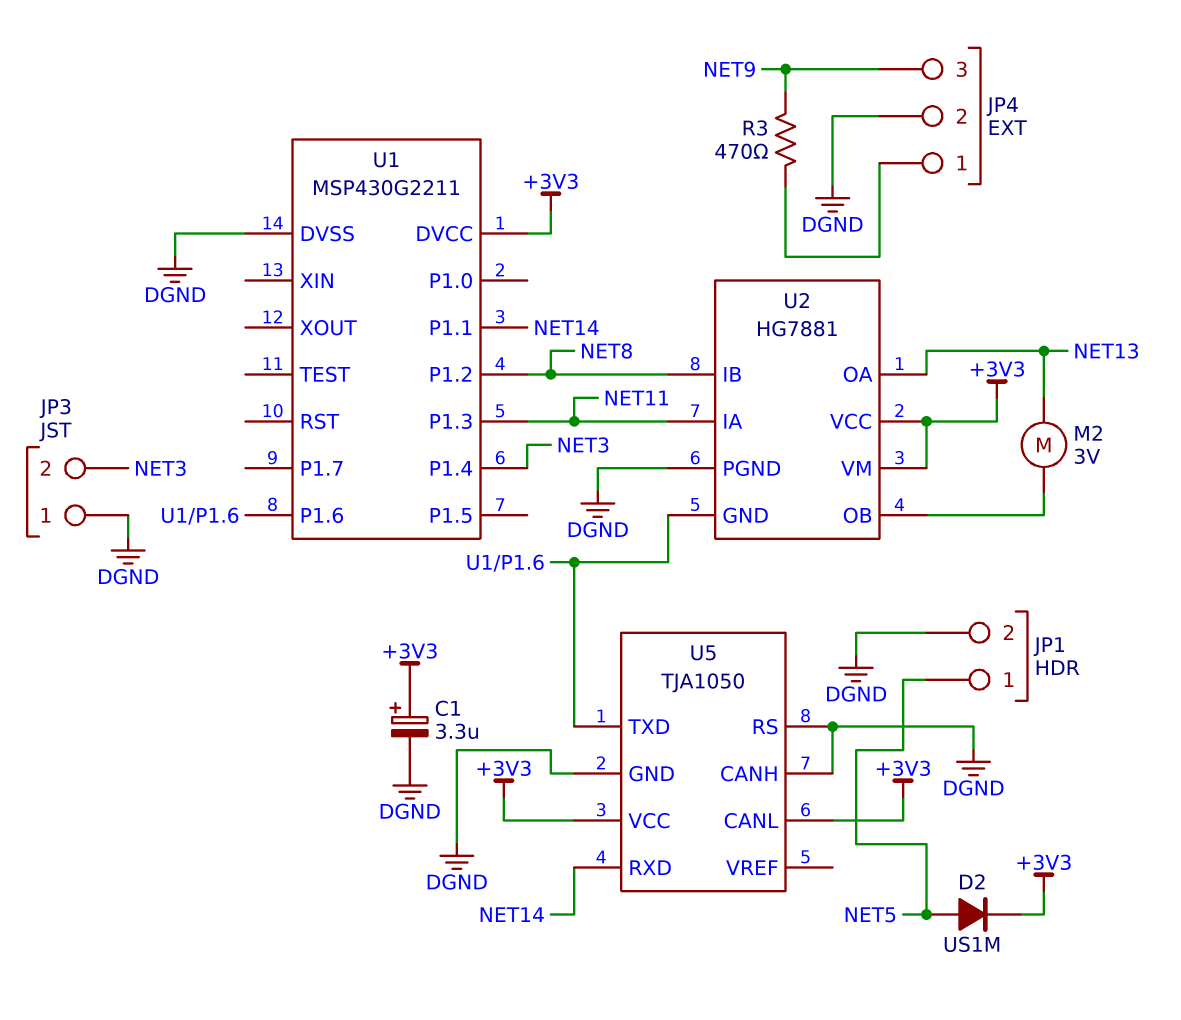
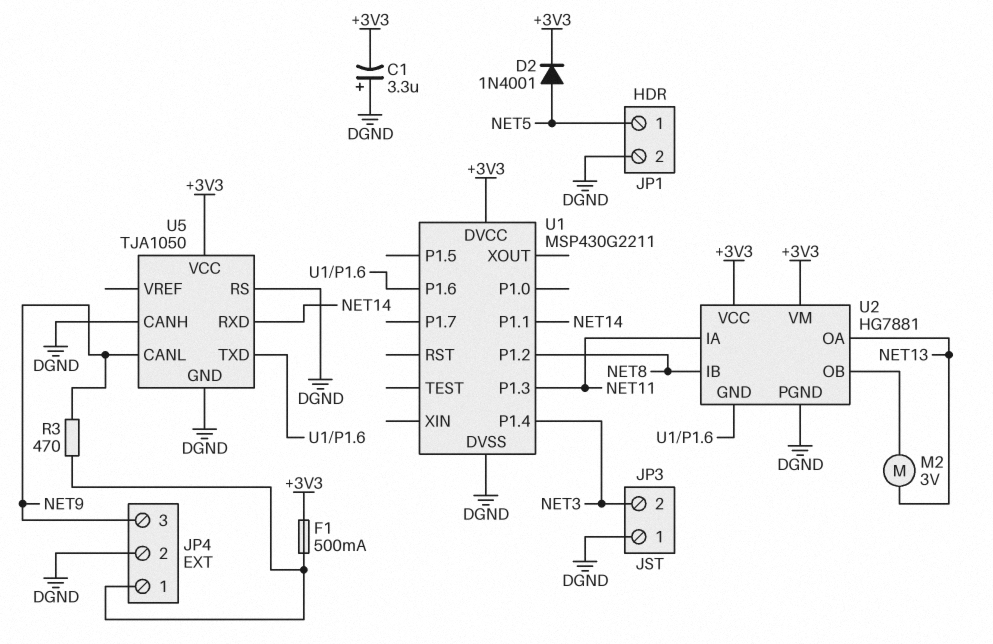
C1: 3.3uF (plus +3V3, minus DGND) -> 3.3uF (plus DGND, minus +3V3)
D2: diode US1M (A NET5, K +3V3) -> diode 1N4001 (A NET5, K +3V3)
F1: none -> 500mA (+3V3, JP4/1)
U5 pin CANL: +3V3 -> NET9

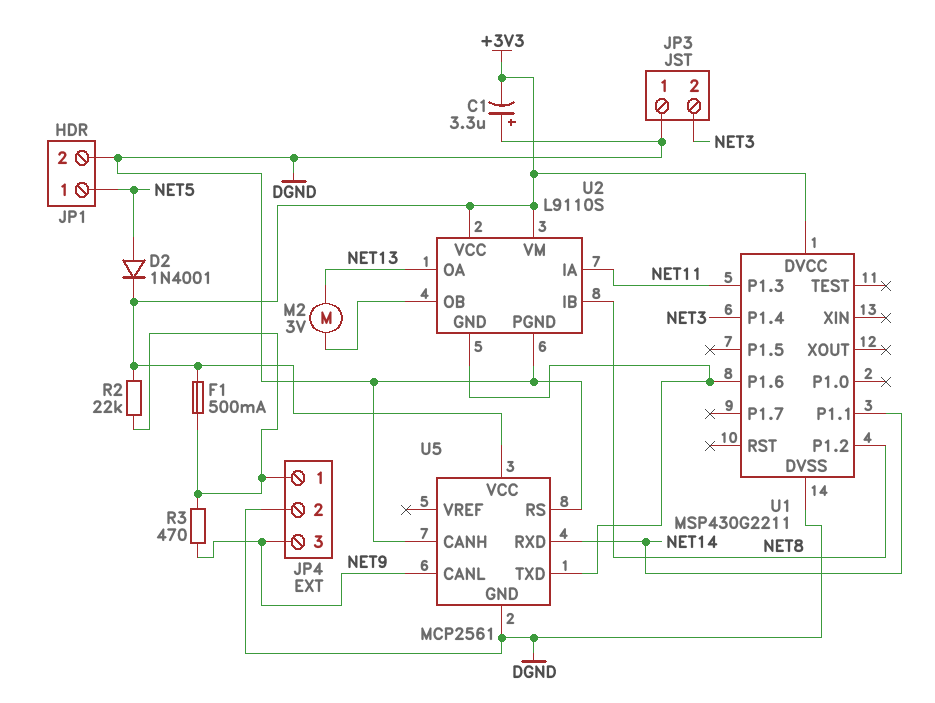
R2: none -> 22k (+3V3, JP4/1)
U2: HG7881 -> L9110S
U5: TJA1050 -> MCP2561

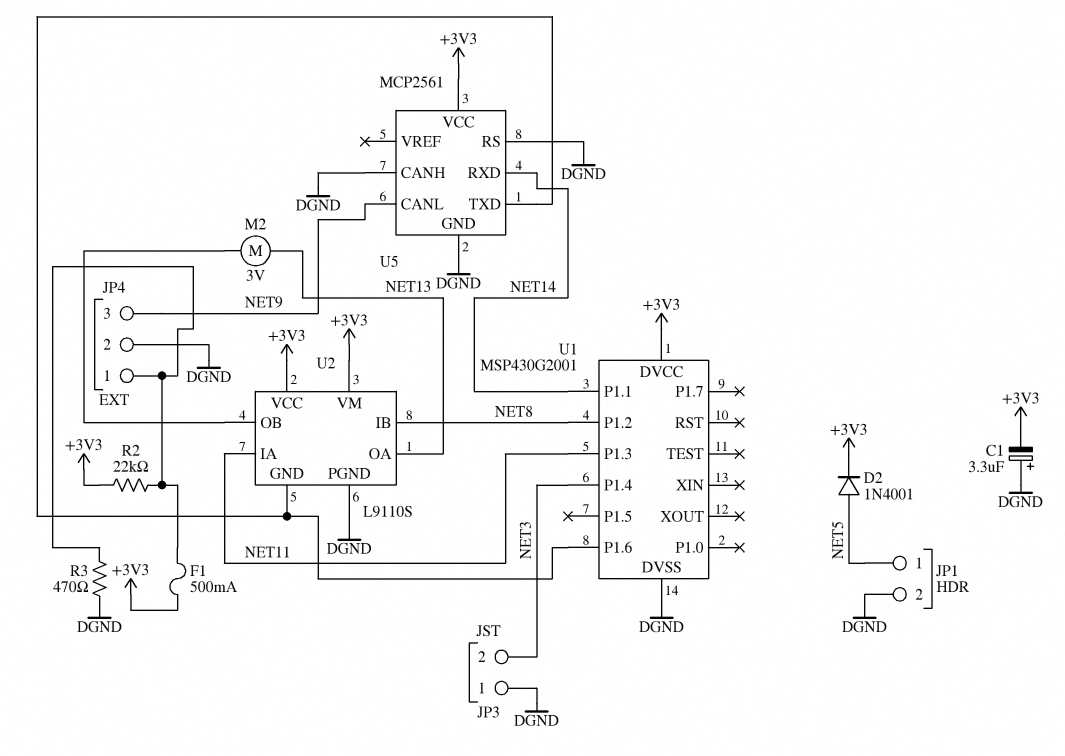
R3: 470 (JP4/1, NET9) -> 470 (DGND, JP4/1)
U1: MSP430G2211 -> MSP430G2001

